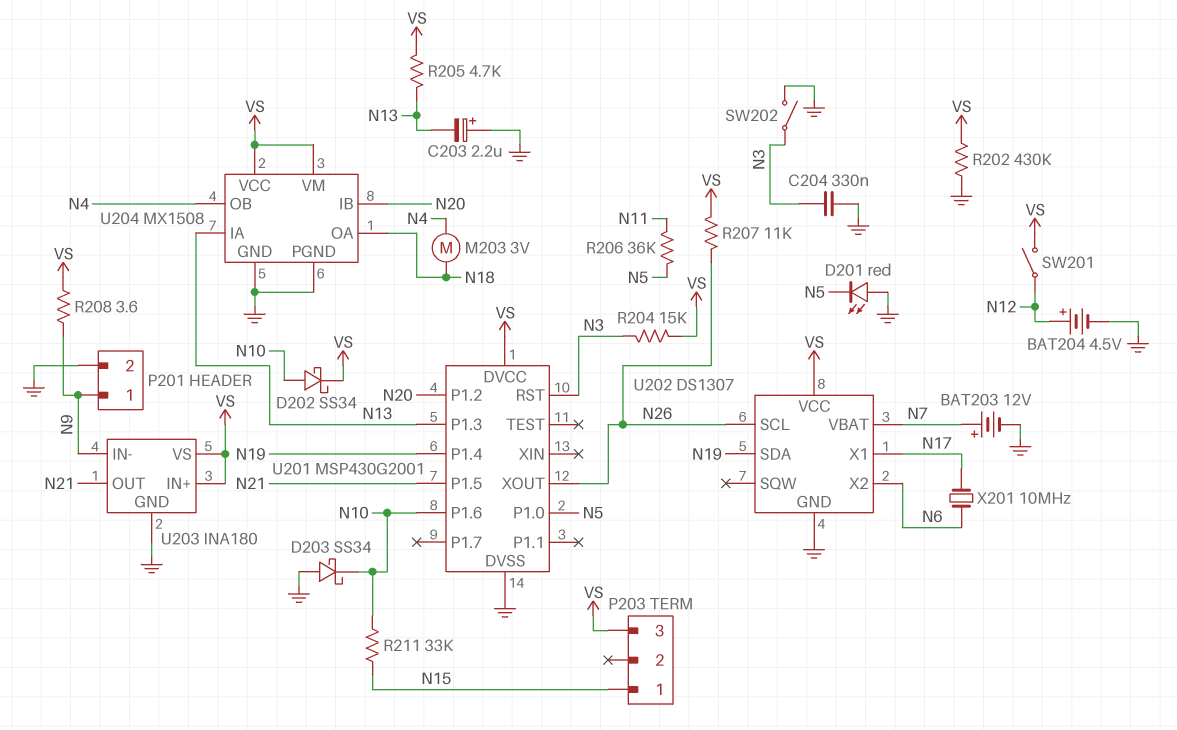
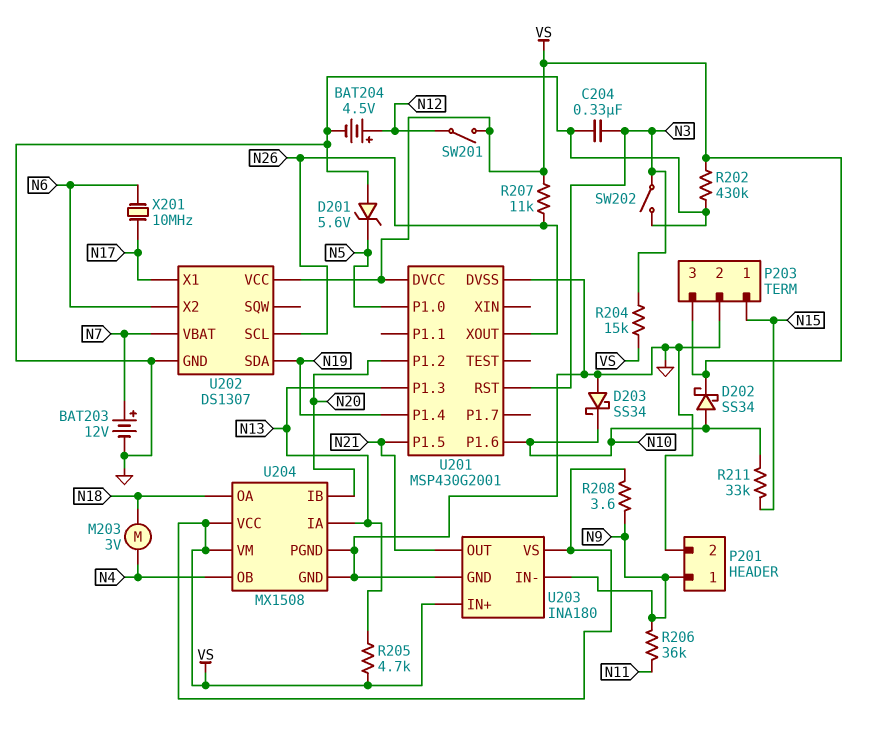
C203: 2.2uF (plus GND, minus N13) -> none
D201: LED red (A GND, K N5) -> zener 5.6V (A GND, K N5)
P203 pin 2: none -> GND
R206: 36k (N5, N11) -> 36k (N9, N11)

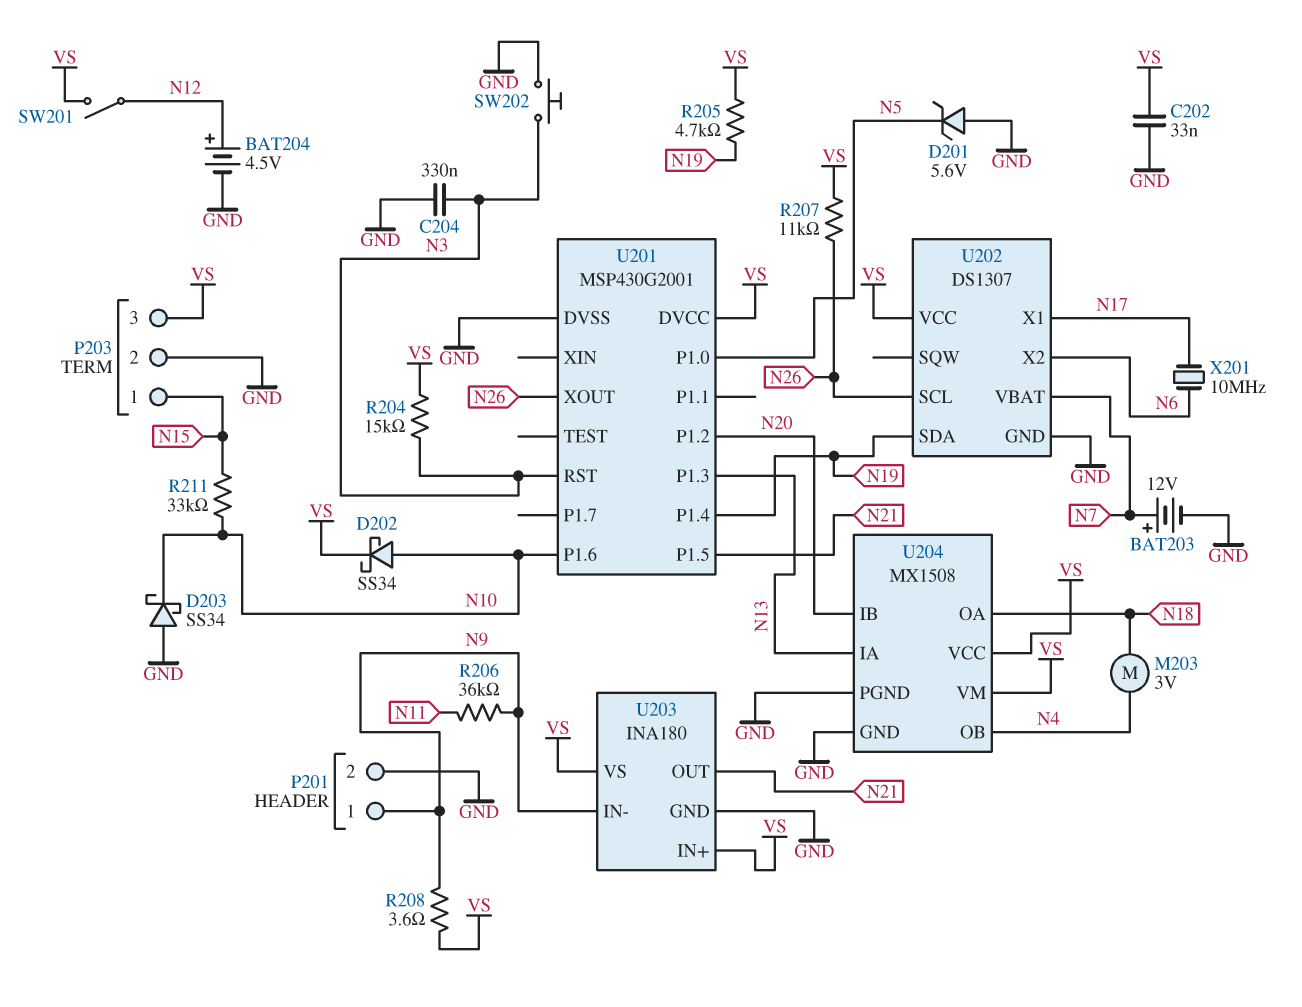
C202: none -> 33nF (GND, VS)
R202: 430k (GND, VS) -> none
R205: 4.7k (N13, VS) -> 4.7k (N19, VS)
SW202: switch (GND, N3) -> button (GND, N3)

